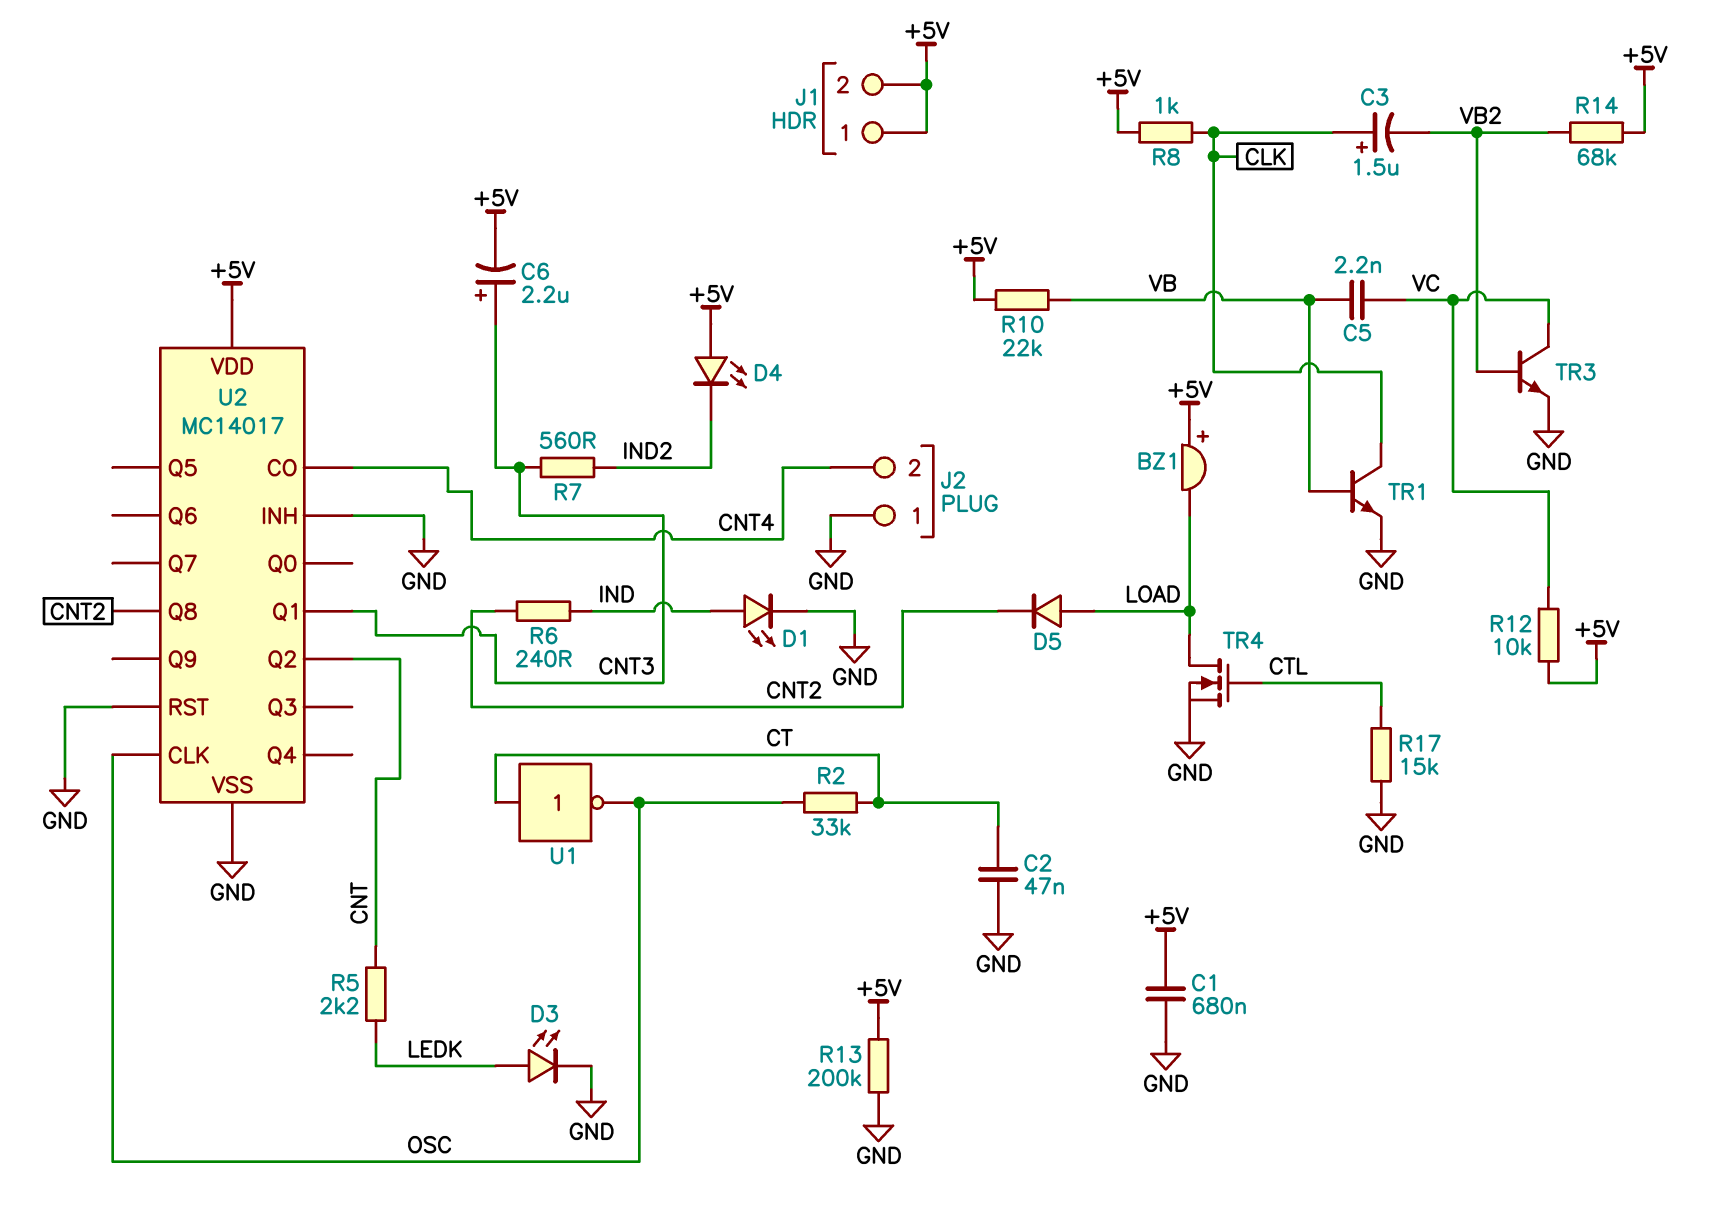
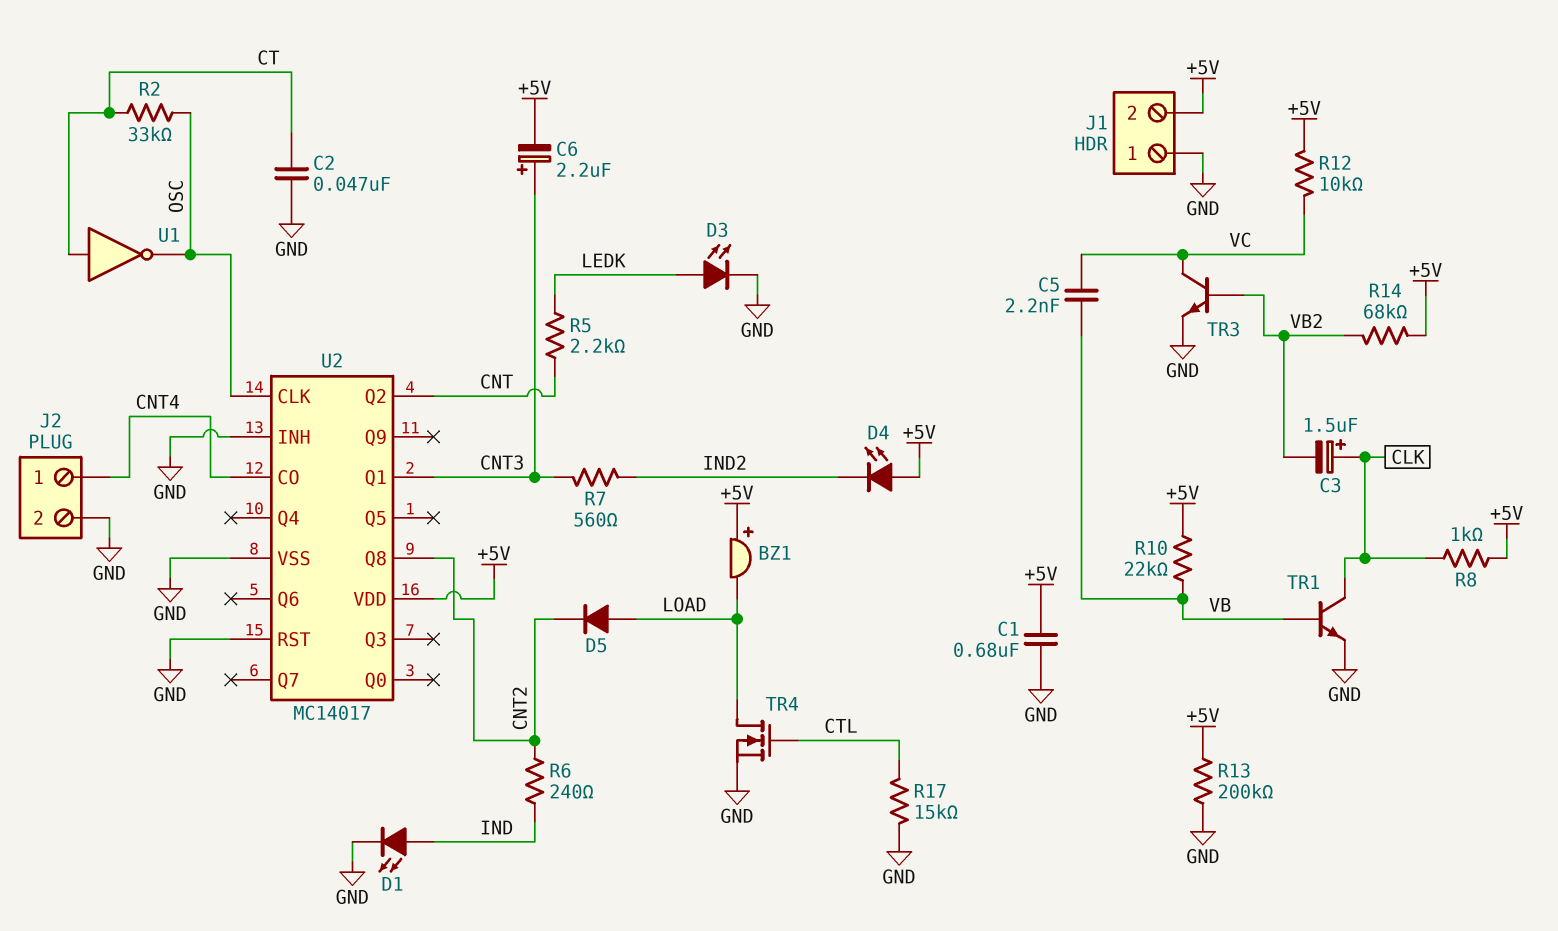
J1 pin 1: +5V -> GND
J2 pin 1: GND -> CNT4
J2 pin 2: CNT4 -> GND

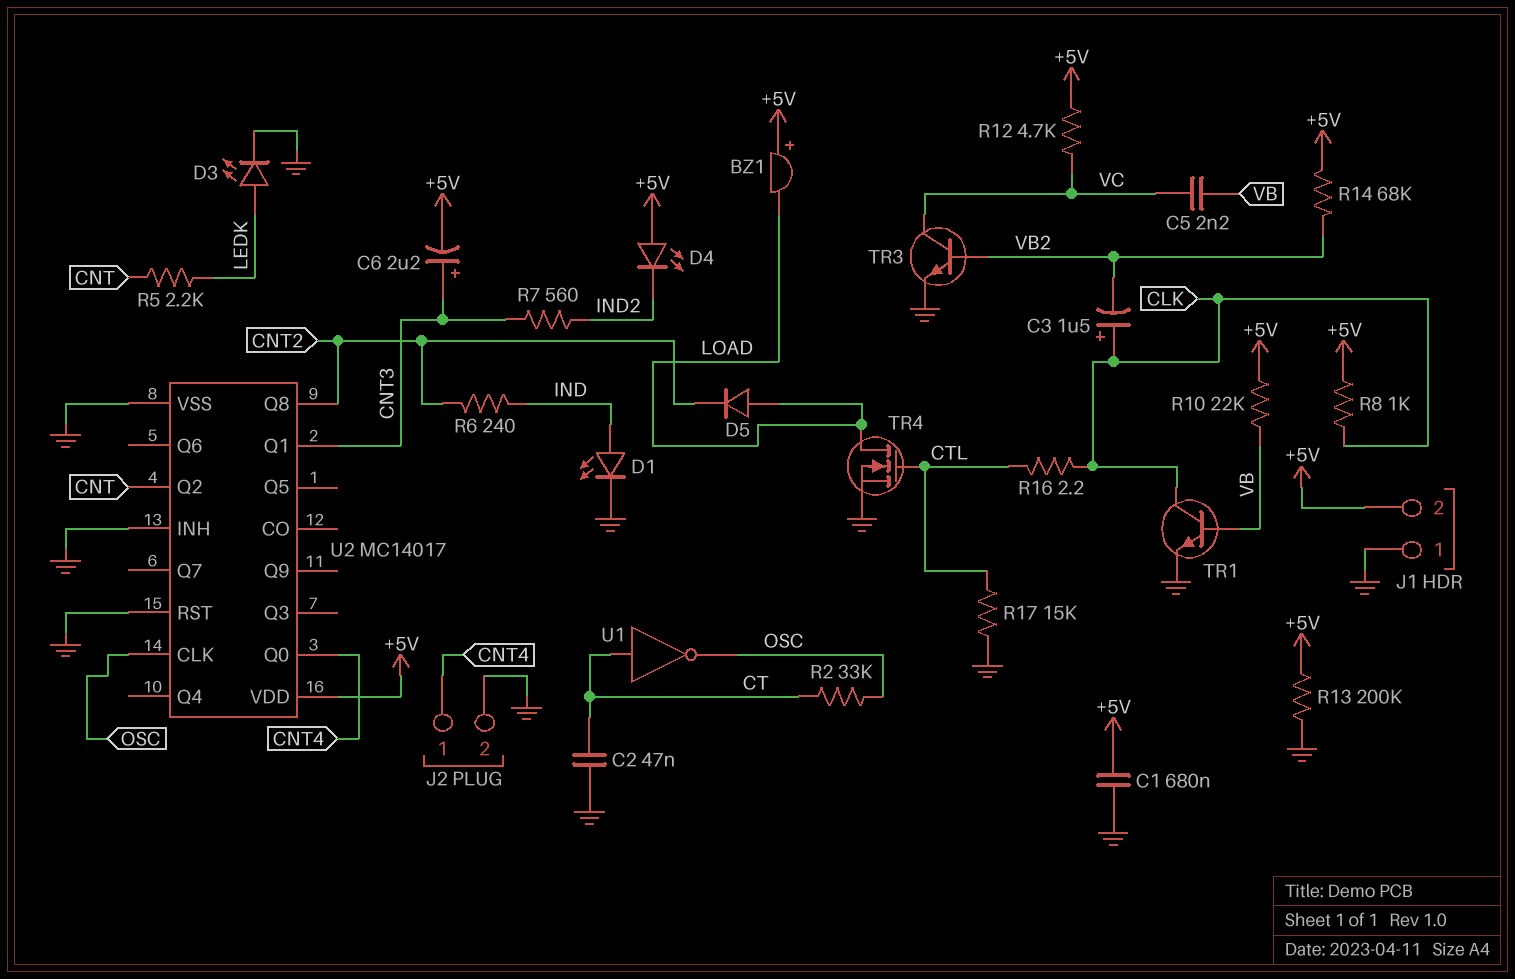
R12: 10k (+5V, VC) -> 4.7k (+5V, VC)
R16: none -> 2.2 (CLK, CTL)
U2 pin CO: CNT4 -> none
U2 pin Q0: none -> CNT4

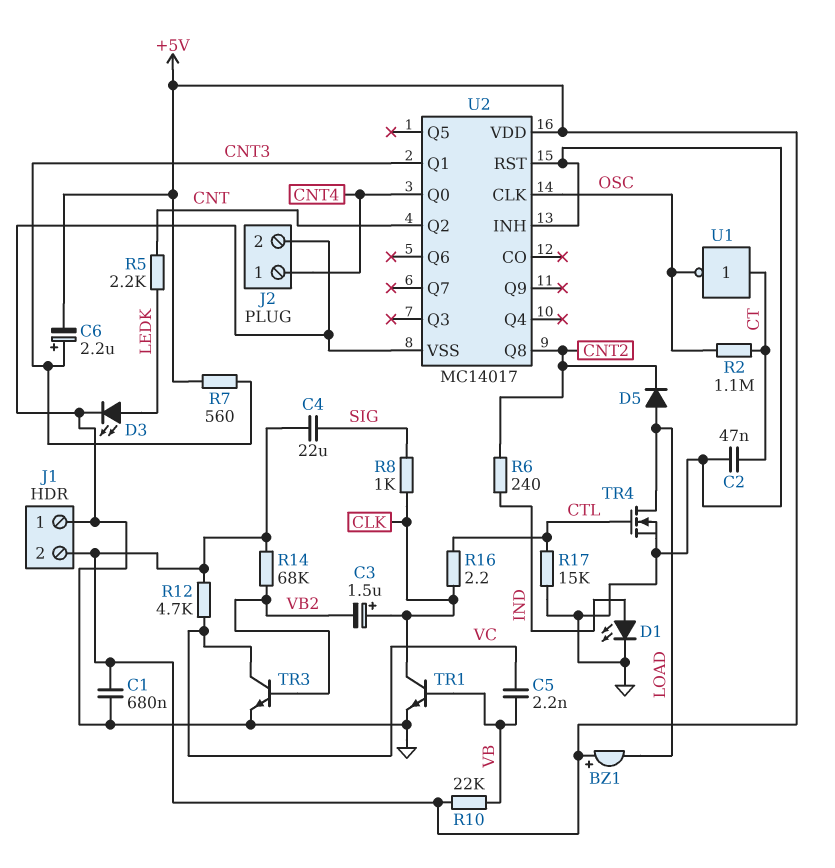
C4: none -> 22uF (+5V, SIG)
D4: LED (A +5V, K IND2) -> none
R2: 33k (CT, OSC) -> 1.1M (CT, OSC)
R7: 560 (CNT3, IND2) -> 560 (+5V, CNT3)
R8: 1k (+5V, CLK) -> 1k (CLK, SIG)
R13: 200k (+5V, GND) -> none

